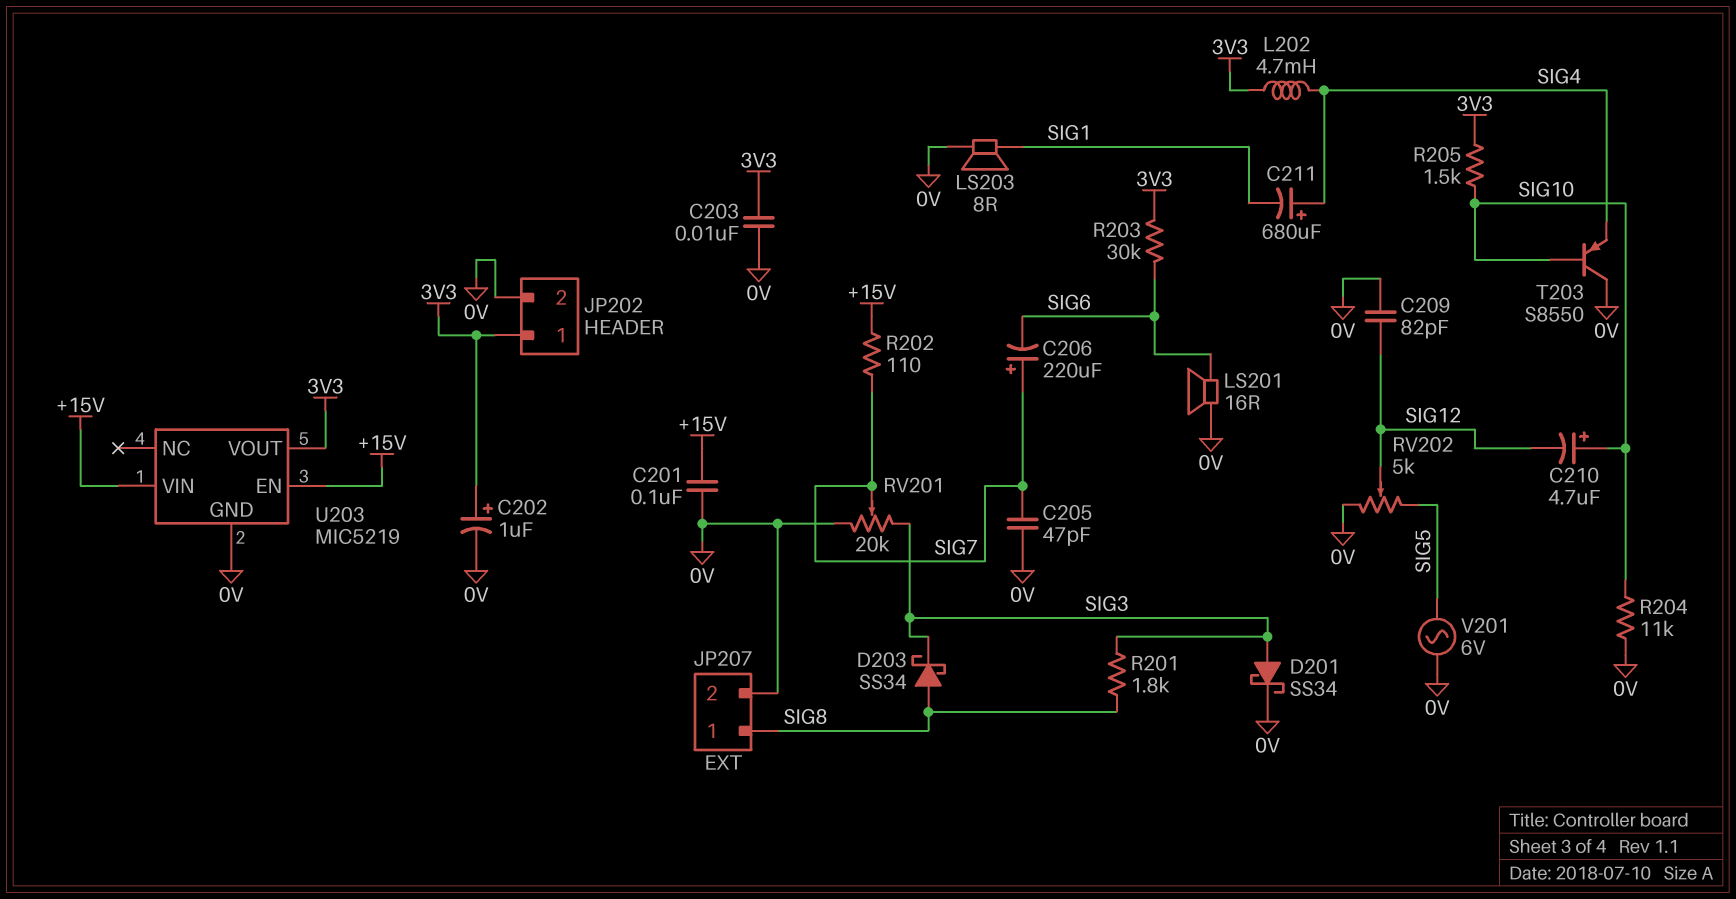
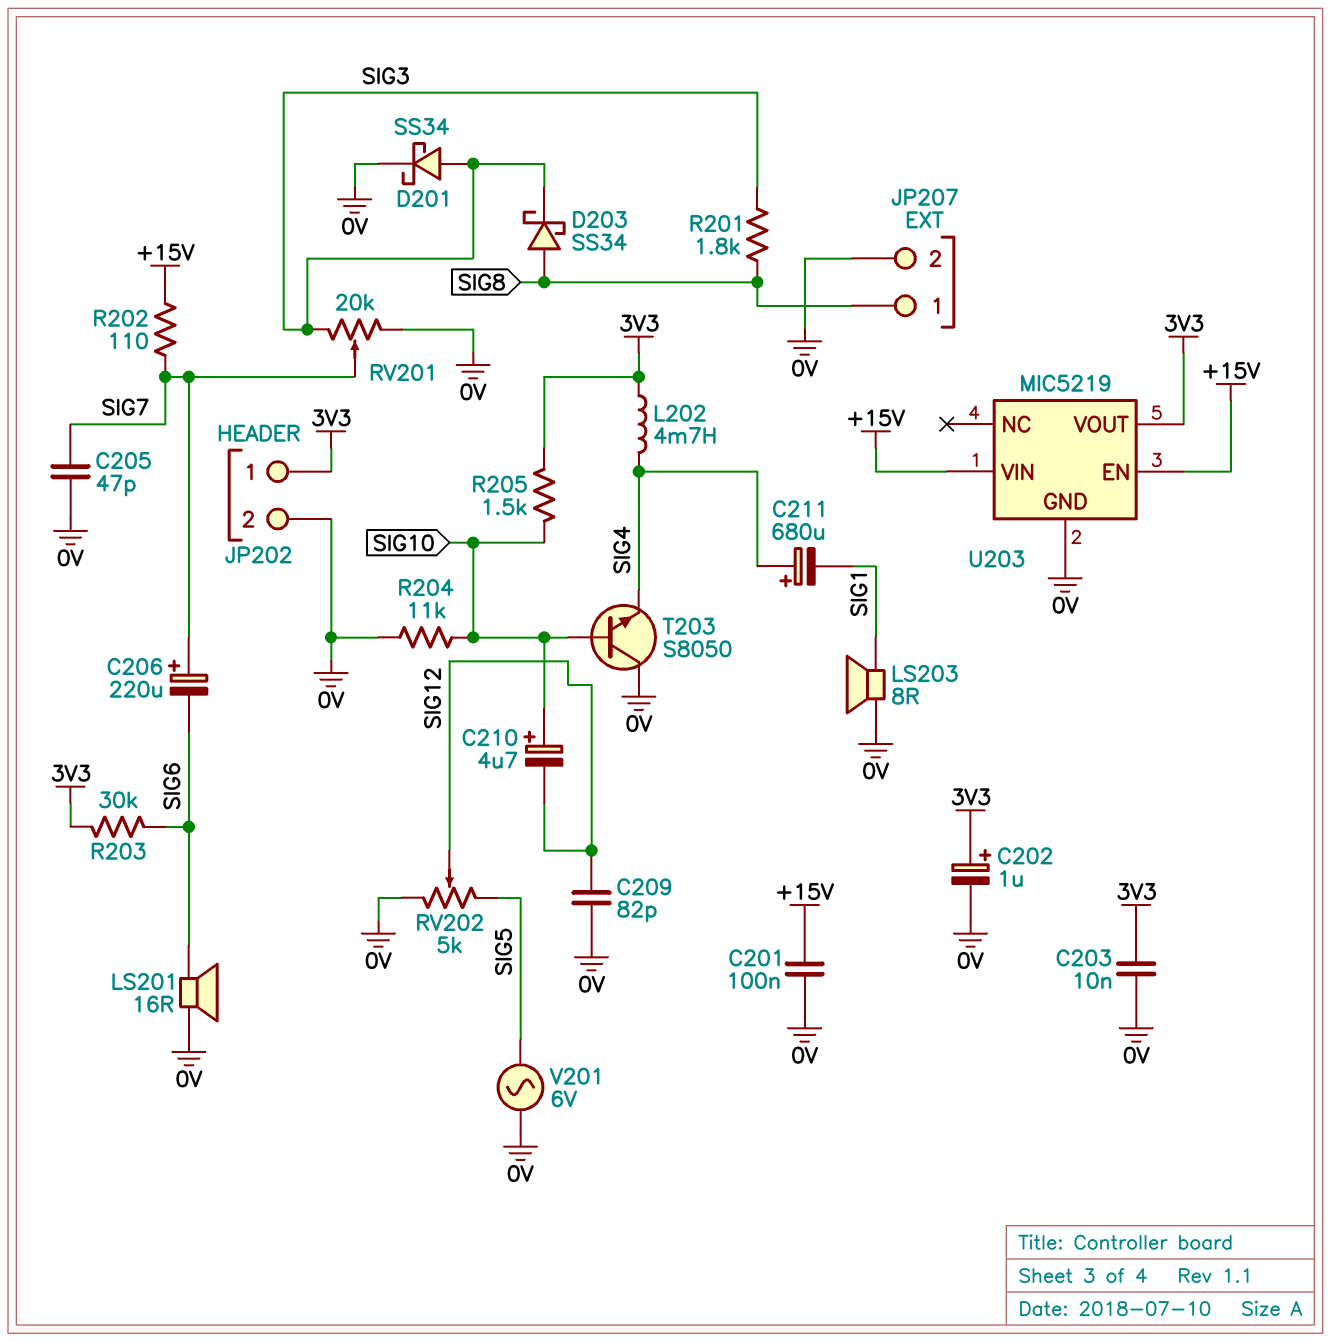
T203: PNP S8550 (B SIG10, C 0V, E SIG4) -> NPN S8050 (B SIG10, C 0V, E SIG4)

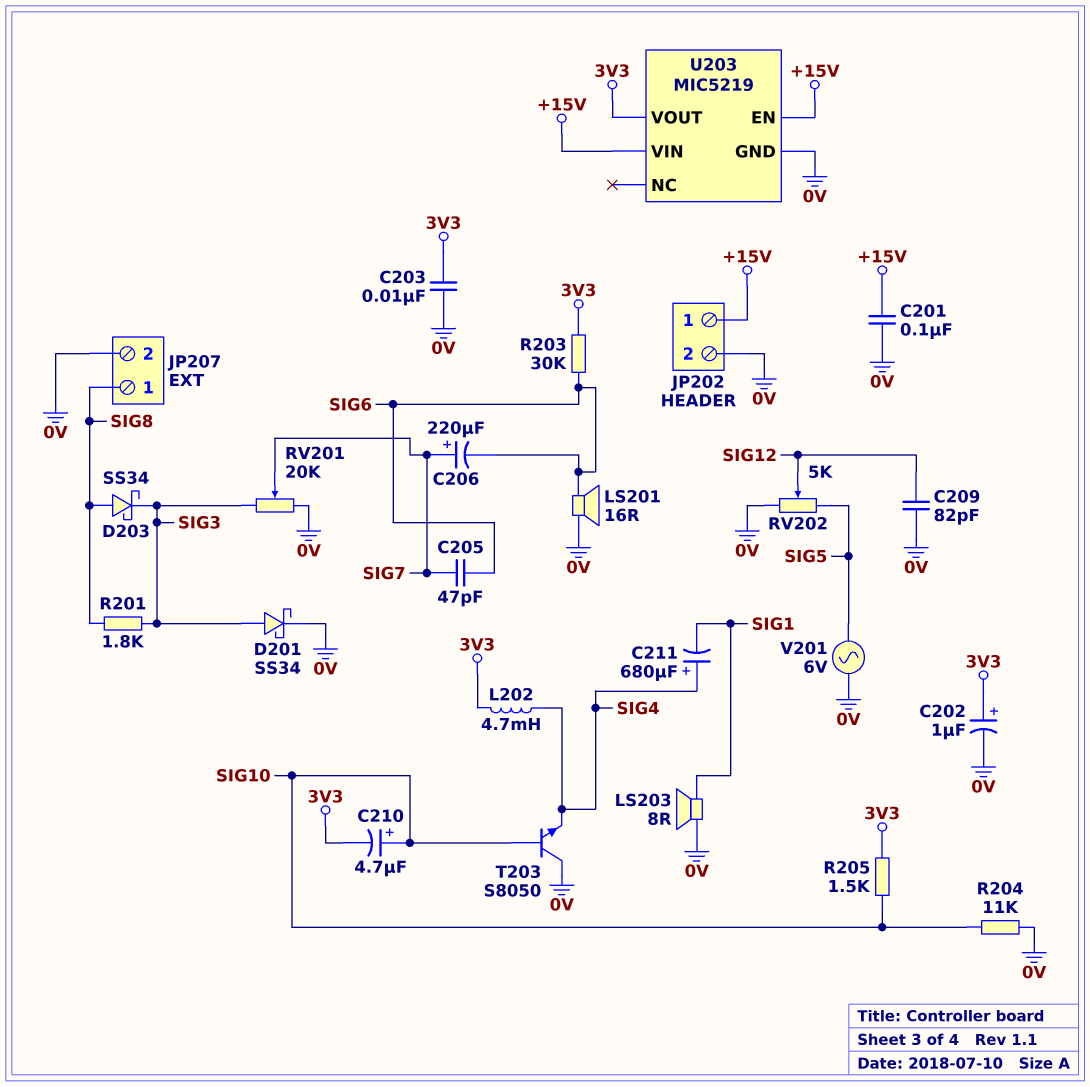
C205: 47pF (0V, SIG7) -> 47pF (SIG6, SIG7)
C210: 4.7uF (plus SIG10, minus SIG12) -> 4.7uF (plus SIG10, minus 3V3)
JP202 pin 1: 3V3 -> +15V
R202: 110 (+15V, SIG7) -> none

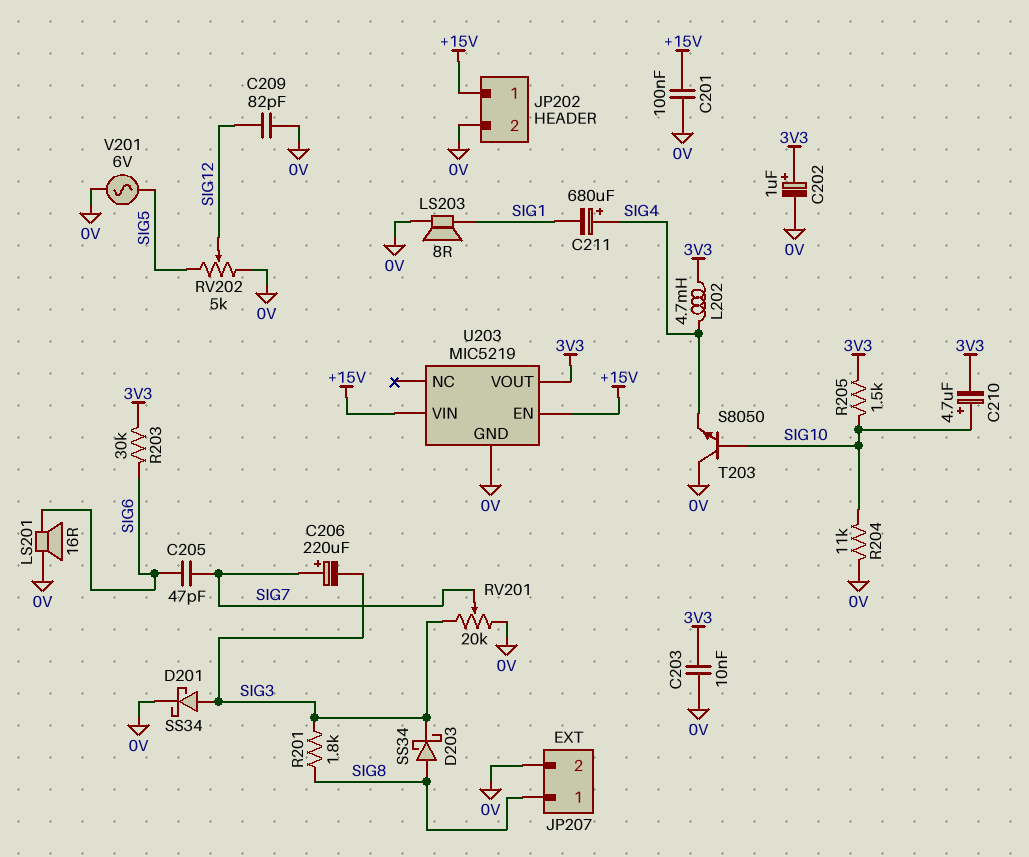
C206: 220uF (plus SIG7, minus SIG6) -> 220uF (plus SIG7, minus SIG3)

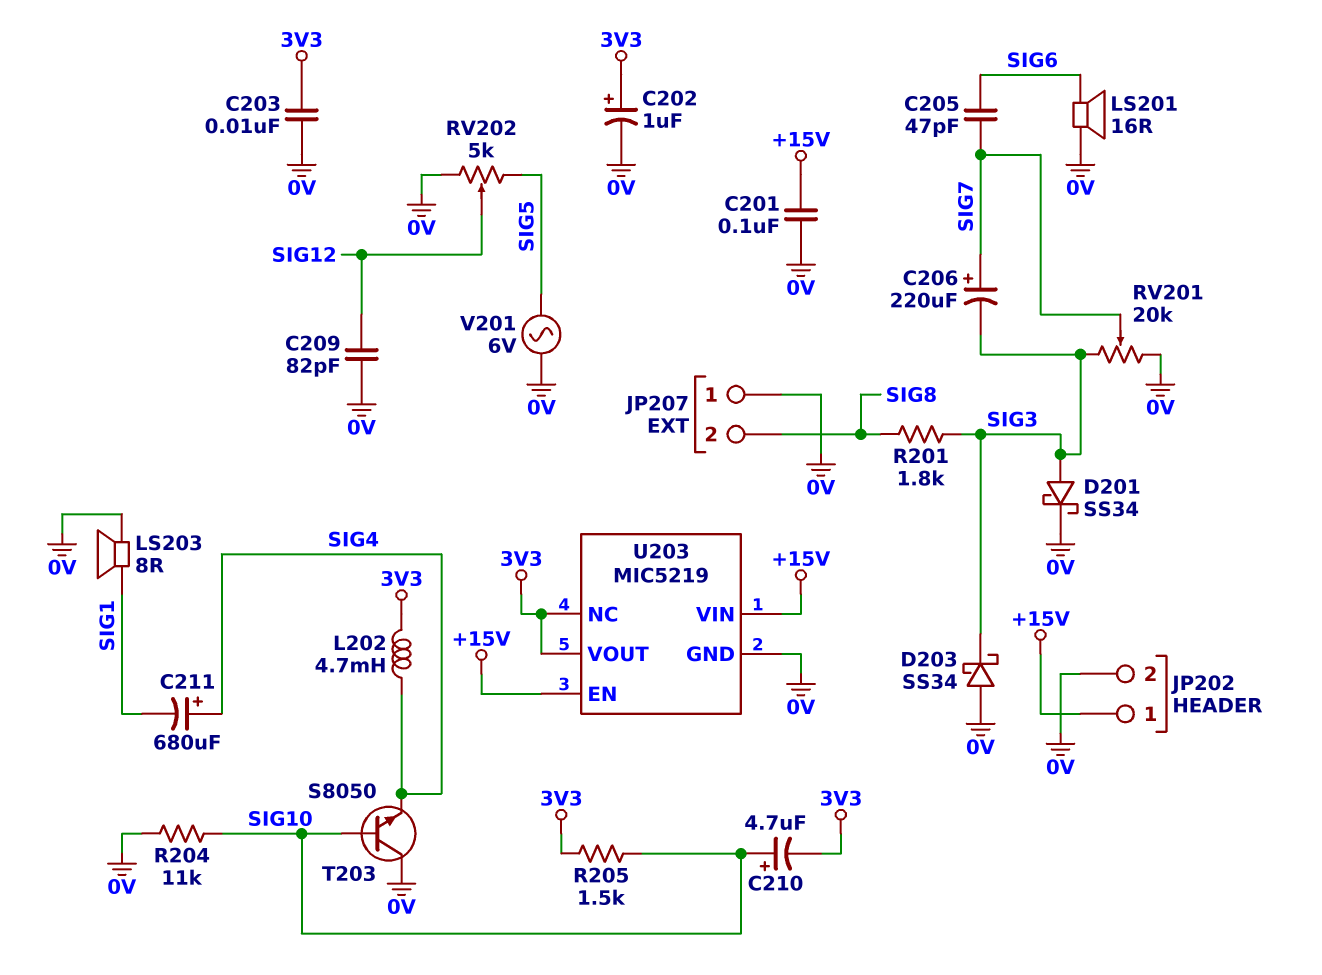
D203: schottky SS34 (A SIG8, K SIG3) -> schottky SS34 (A 0V, K SIG3)
JP207 pin 1: SIG8 -> 0V
JP207 pin 2: 0V -> SIG8
R203: 30k (3V3, SIG6) -> none
U203 pin NC: none -> 3V3

